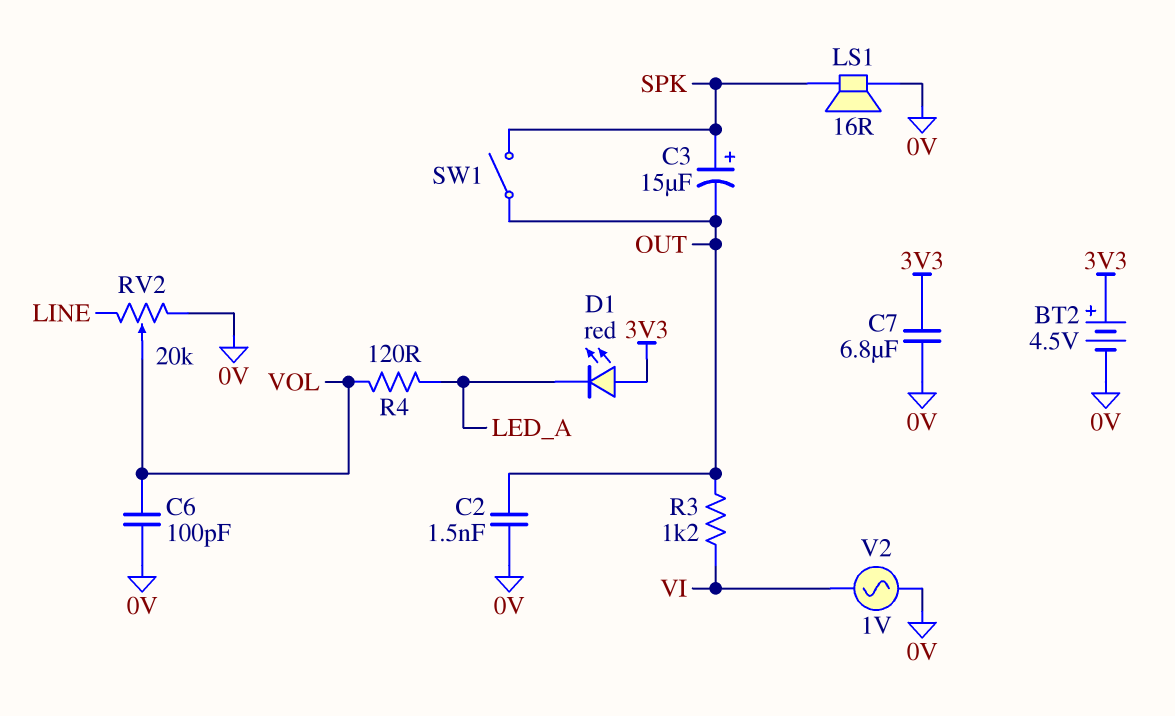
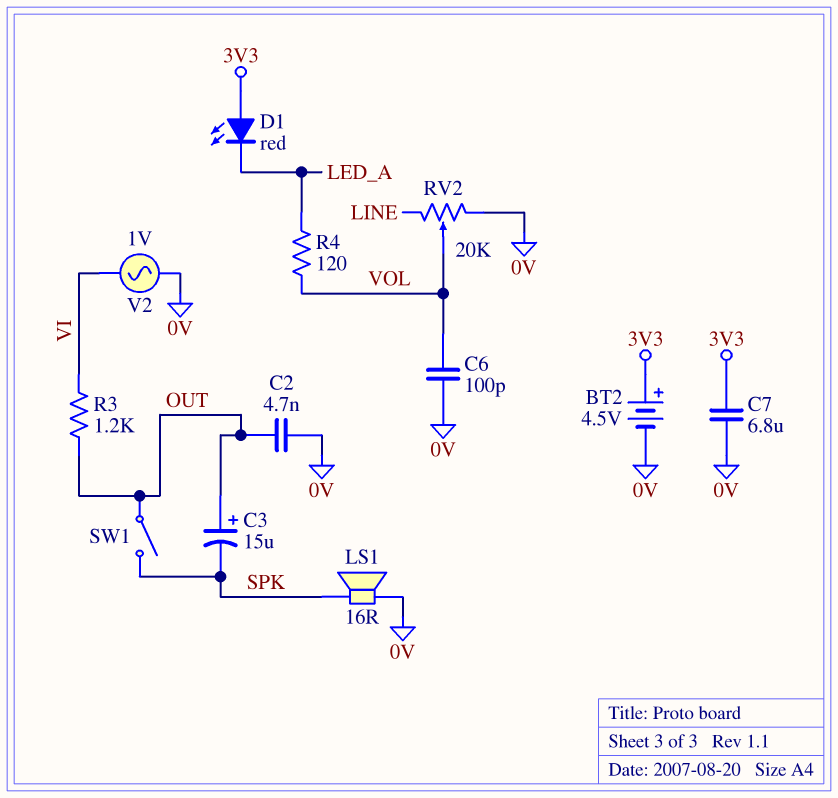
C2: 1.5nF (0V, OUT) -> 4.7nF (0V, OUT)
C3: 15uF (plus SPK, minus OUT) -> 15uF (plus OUT, minus SPK)

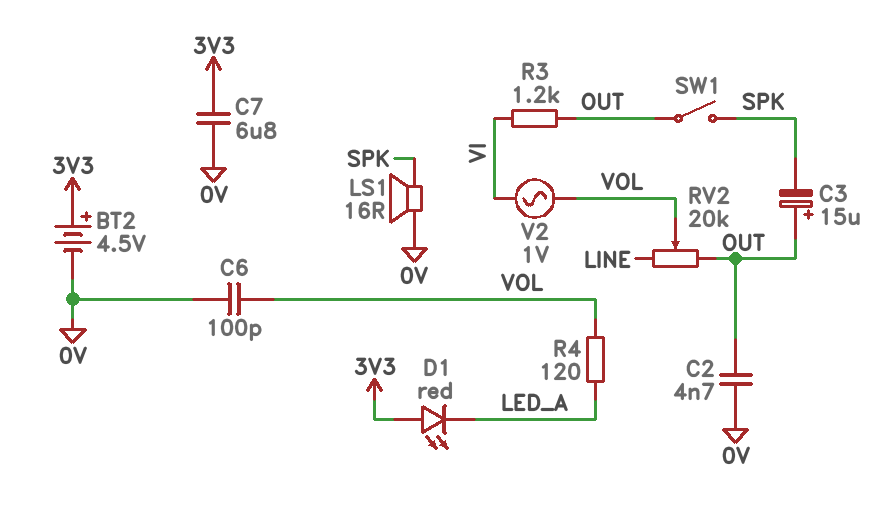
RV2: 20k (0V, LINE, wiper VOL) -> 20k (LINE, OUT, wiper VOL)
V2: AC 1V (0V, VI) -> AC 1V (VI, VOL)

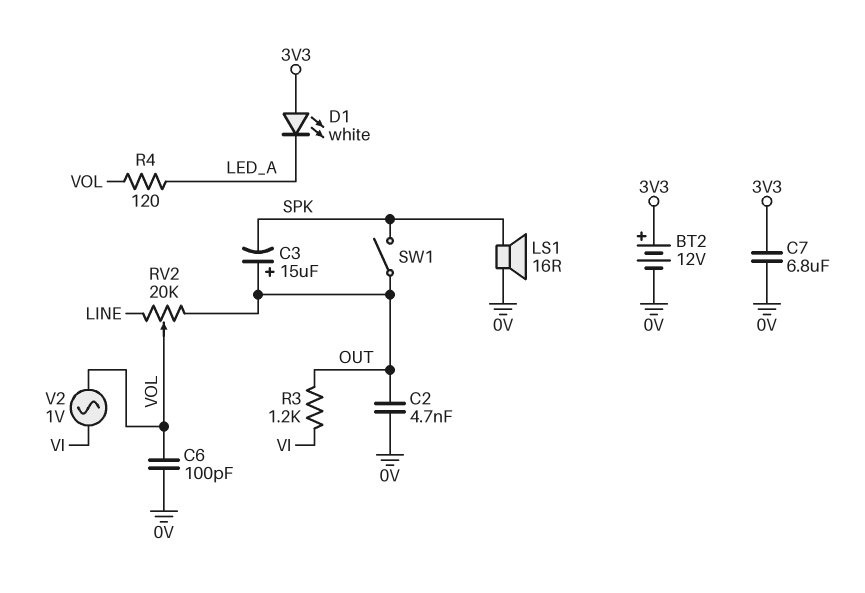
BT2: 4.5V (plus 3V3, minus 0V) -> 12V (plus 3V3, minus 0V)
D1: LED red (A 3V3, K LED_A) -> LED white (A 3V3, K LED_A)

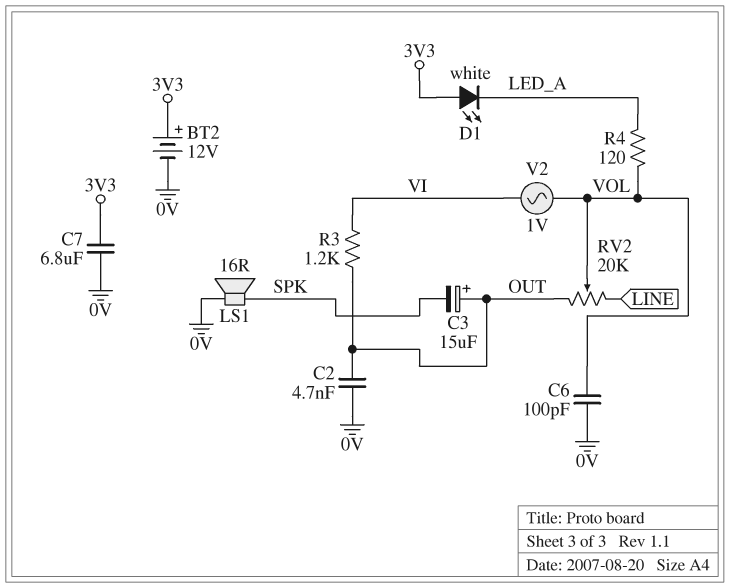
SW1: switch (OUT, SPK) -> none

